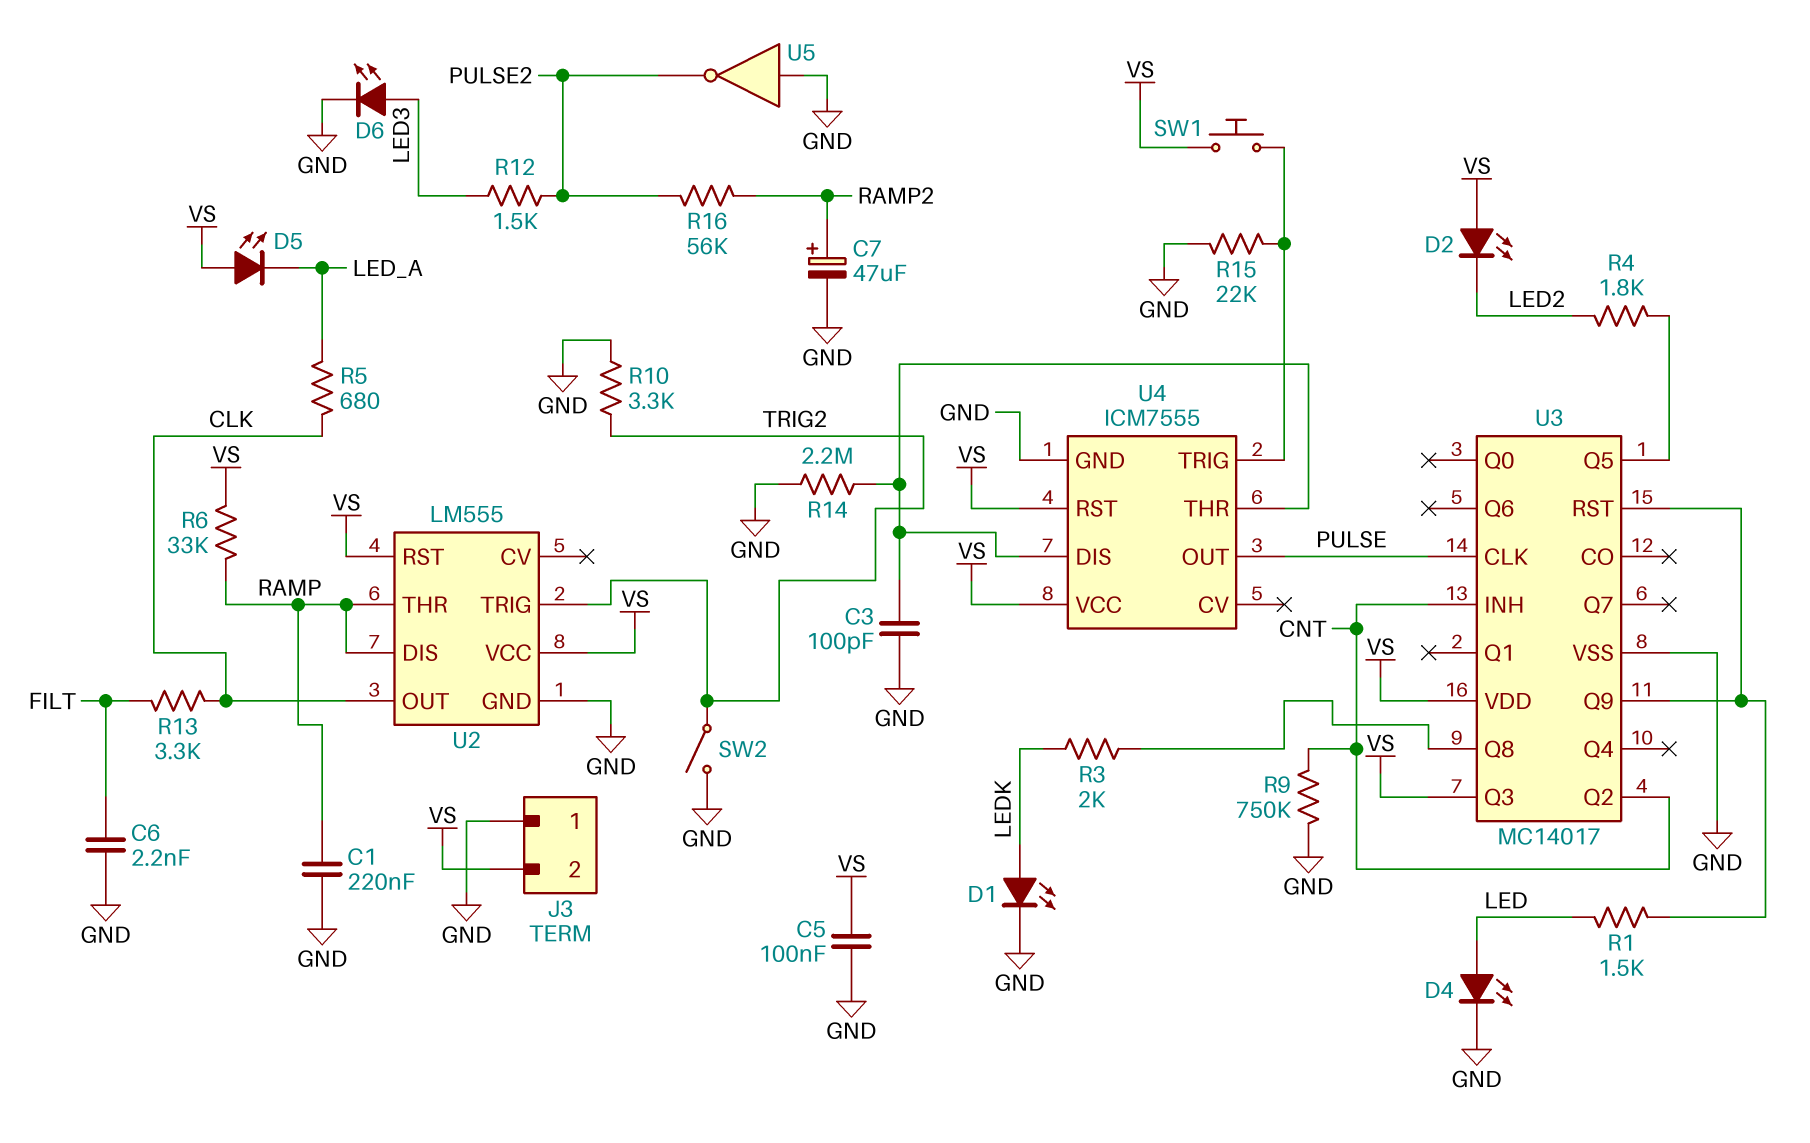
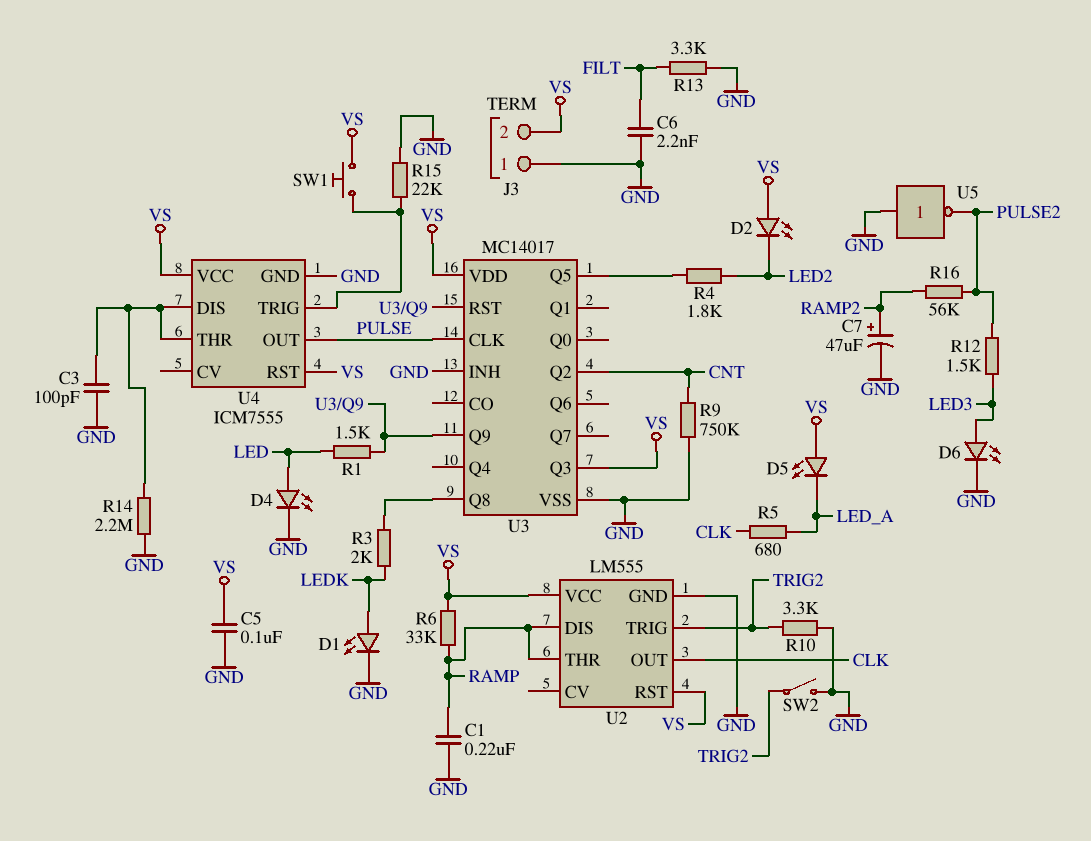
R13: 3.3k (CLK, FILT) -> 3.3k (FILT, GND)
U3 pin INH: CNT -> GND

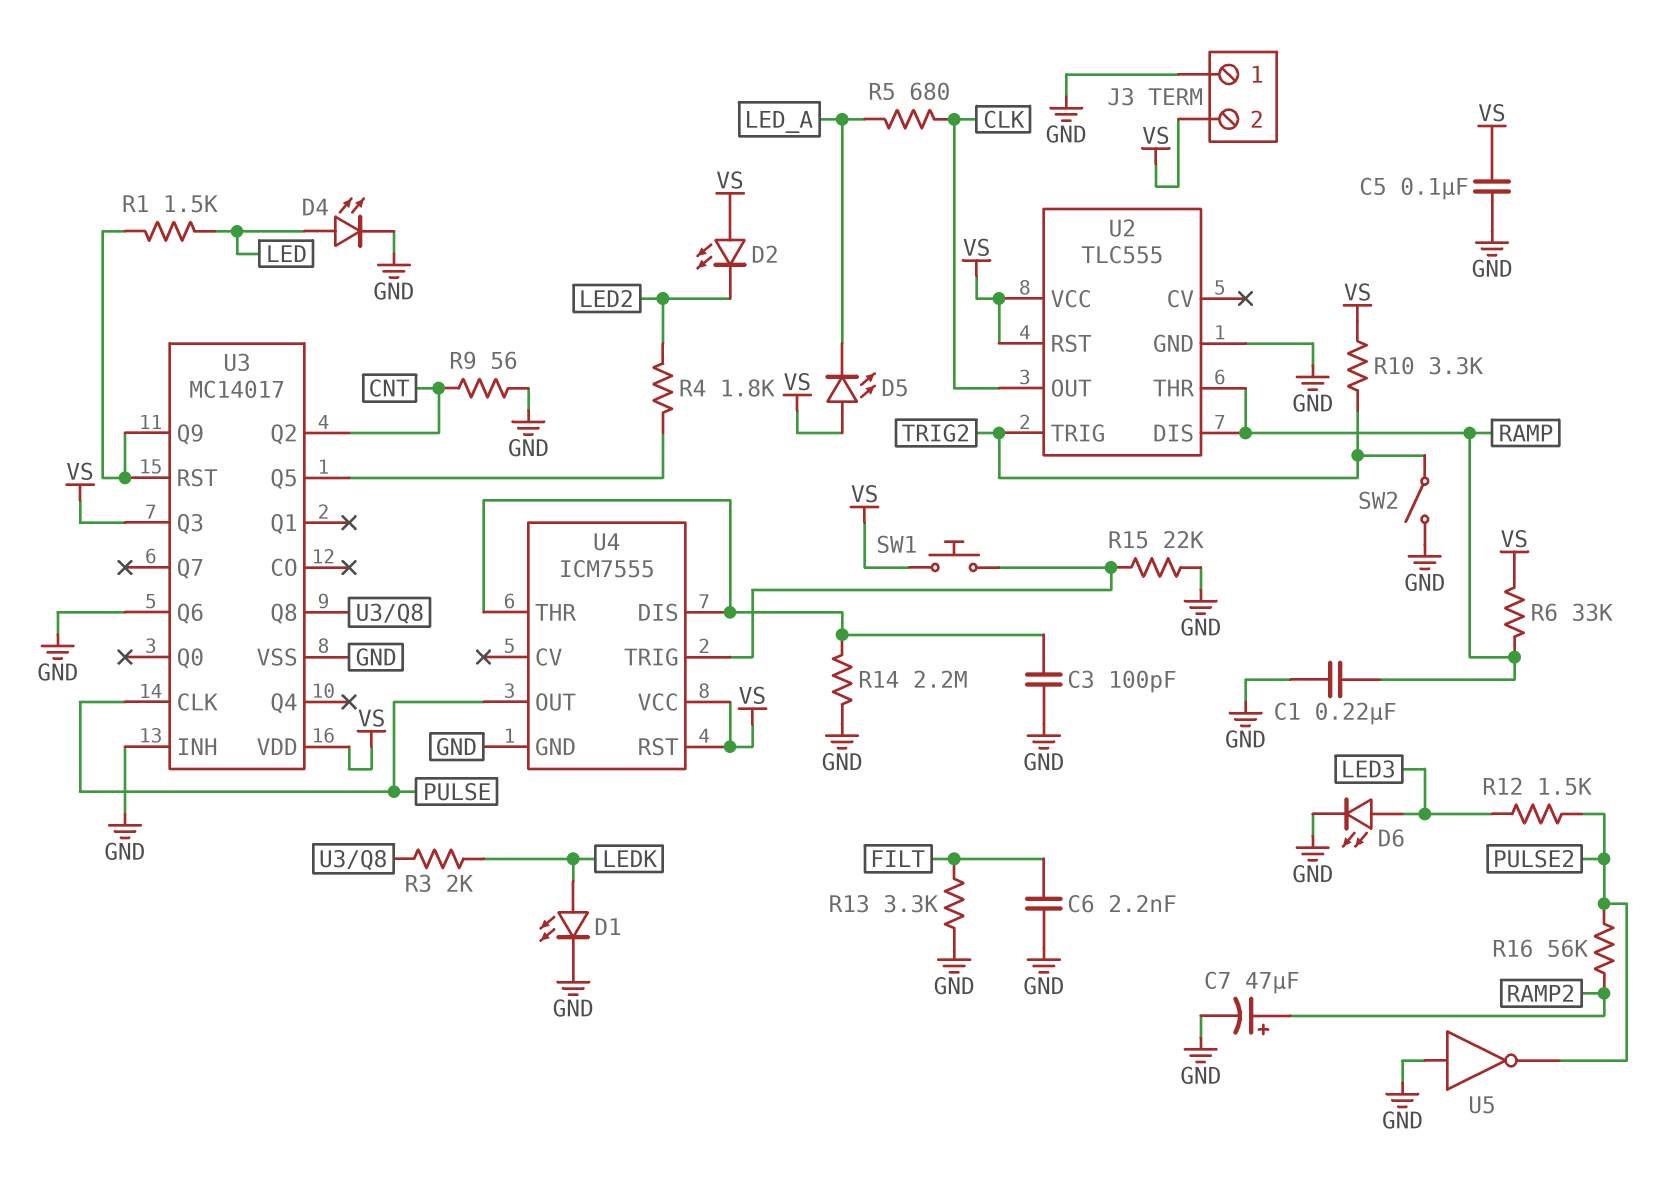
R9: 750k (CNT, GND) -> 56 (CNT, GND)
R10: 3.3k (GND, TRIG2) -> 3.3k (TRIG2, VS)
U2: LM555 -> TLC555
U3 pin Q6: none -> GND

